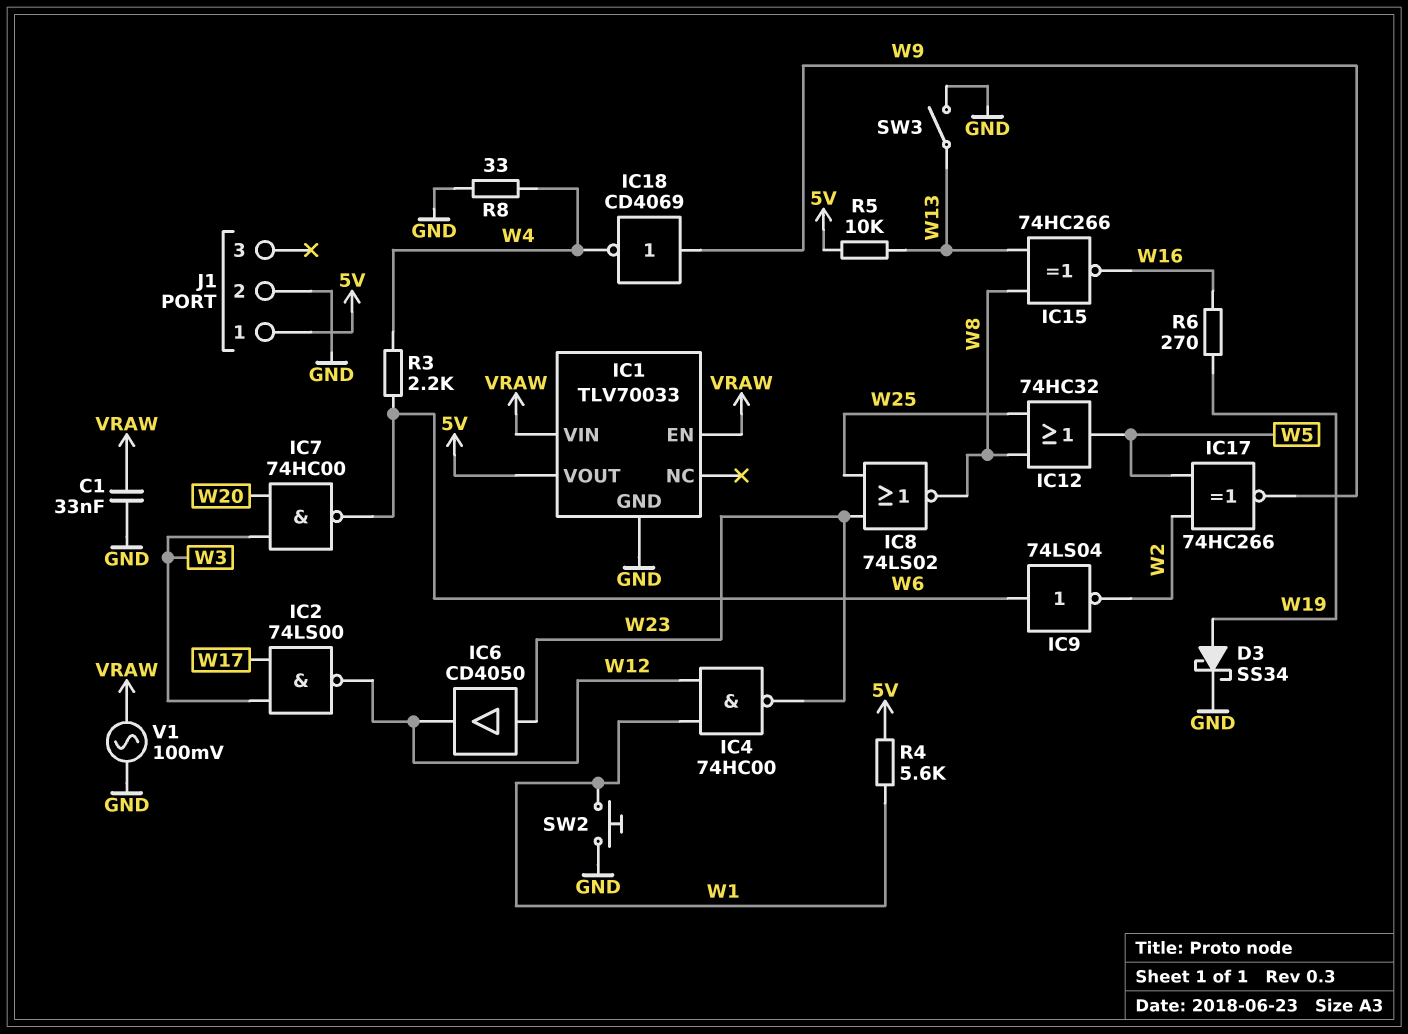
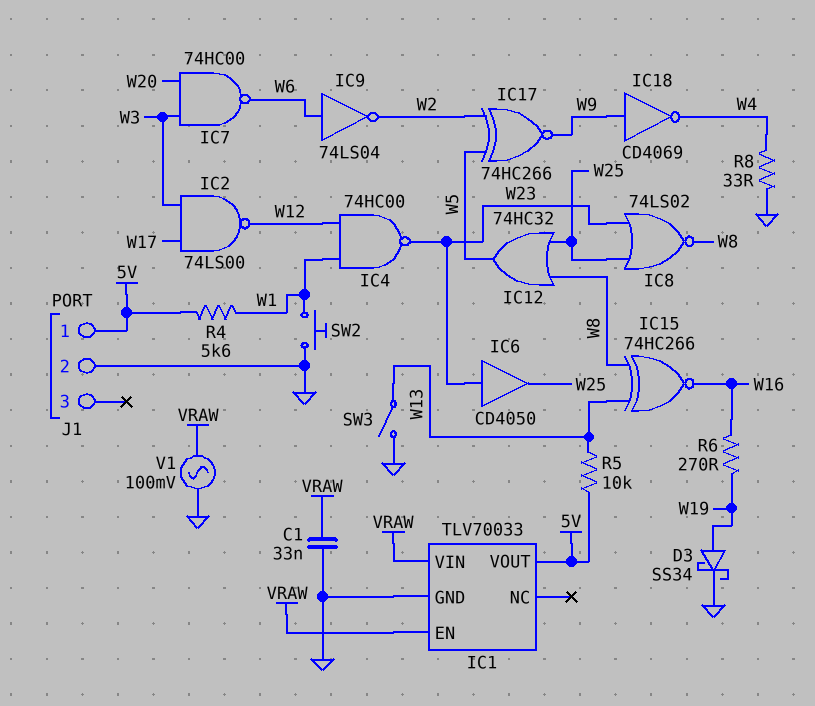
IC6: buffer CD4050 (in W23, out W12) -> buffer CD4050 (in W23, out W25)
R3: 2.2k (W4, W6) -> none

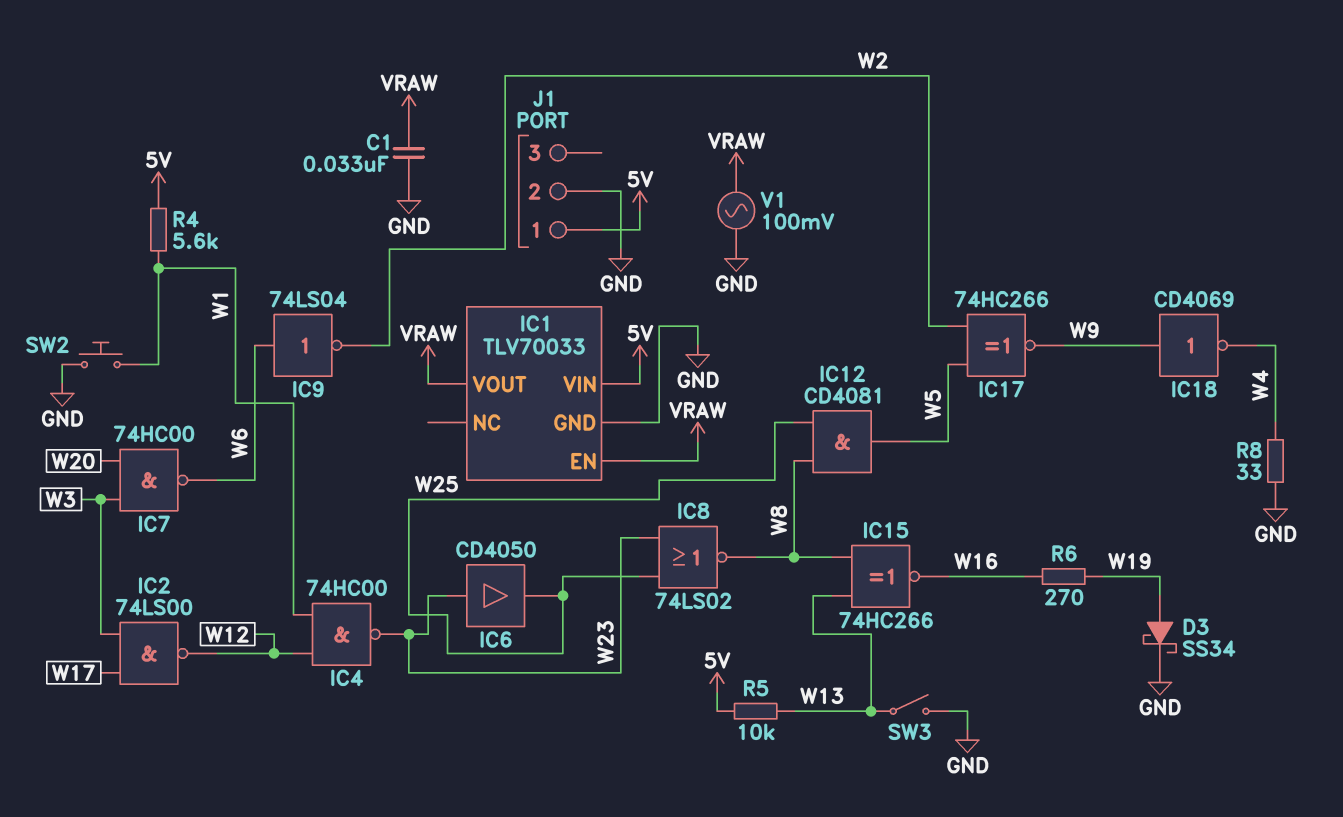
IC1 pin VIN: VRAW -> 5V
IC1 pin VOUT: 5V -> VRAW
IC12: OR 74HC32 (in W8, in W25, out W5) -> AND CD4081 (in W8, in W25, out W5)

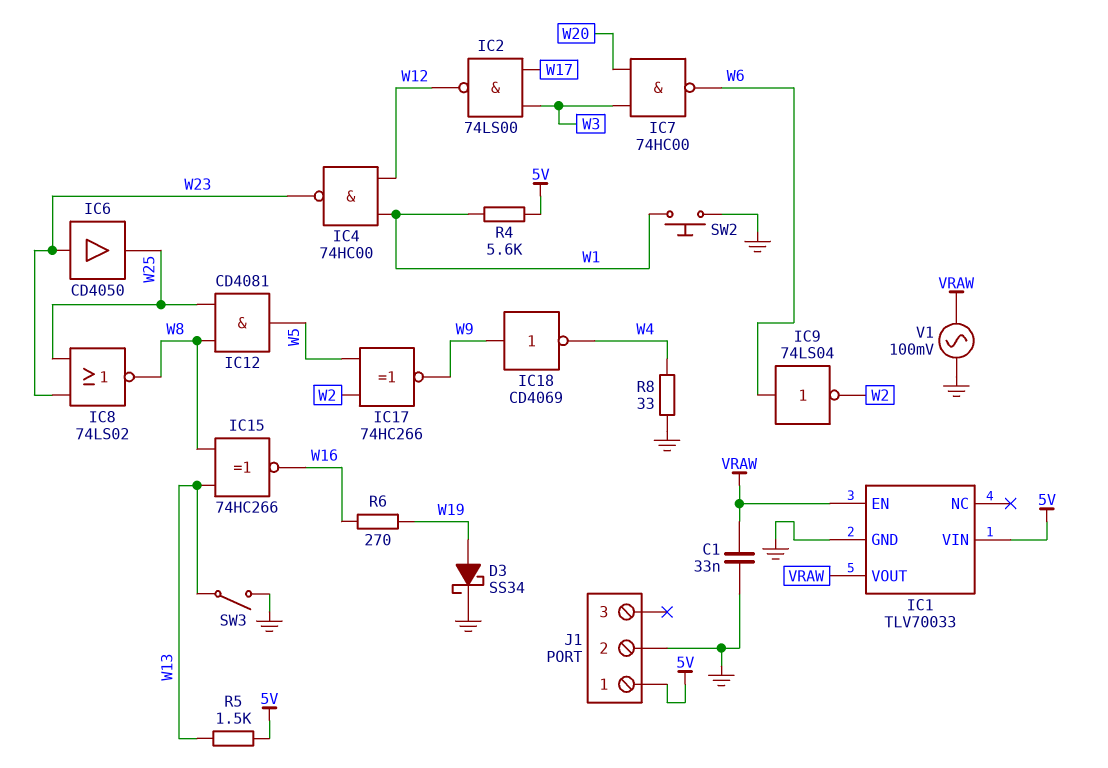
R5: 10k (5V, W13) -> 1.5k (5V, W13)

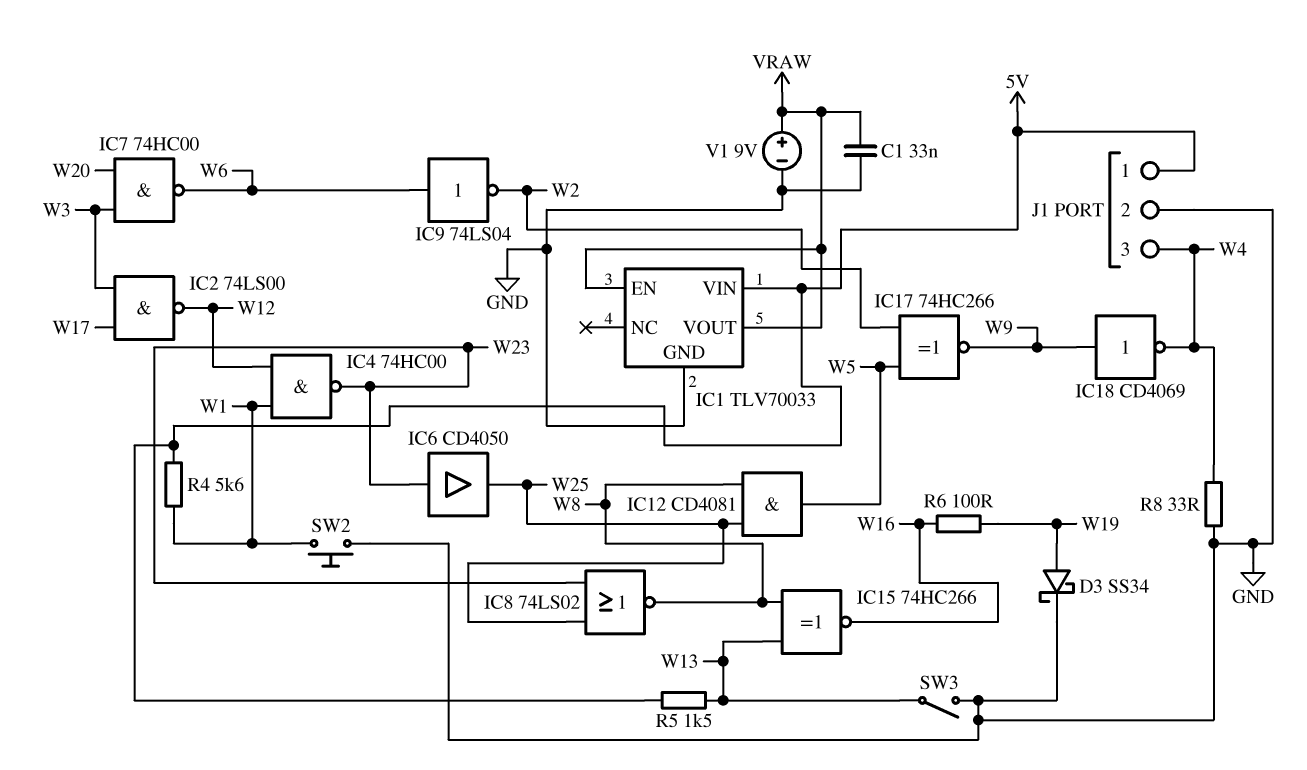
J1 pin 3: none -> W4
R6: 270 (W16, W19) -> 100 (W16, W19)
V1: AC 100mV (GND, VRAW) -> 9V (plus VRAW, minus GND)

